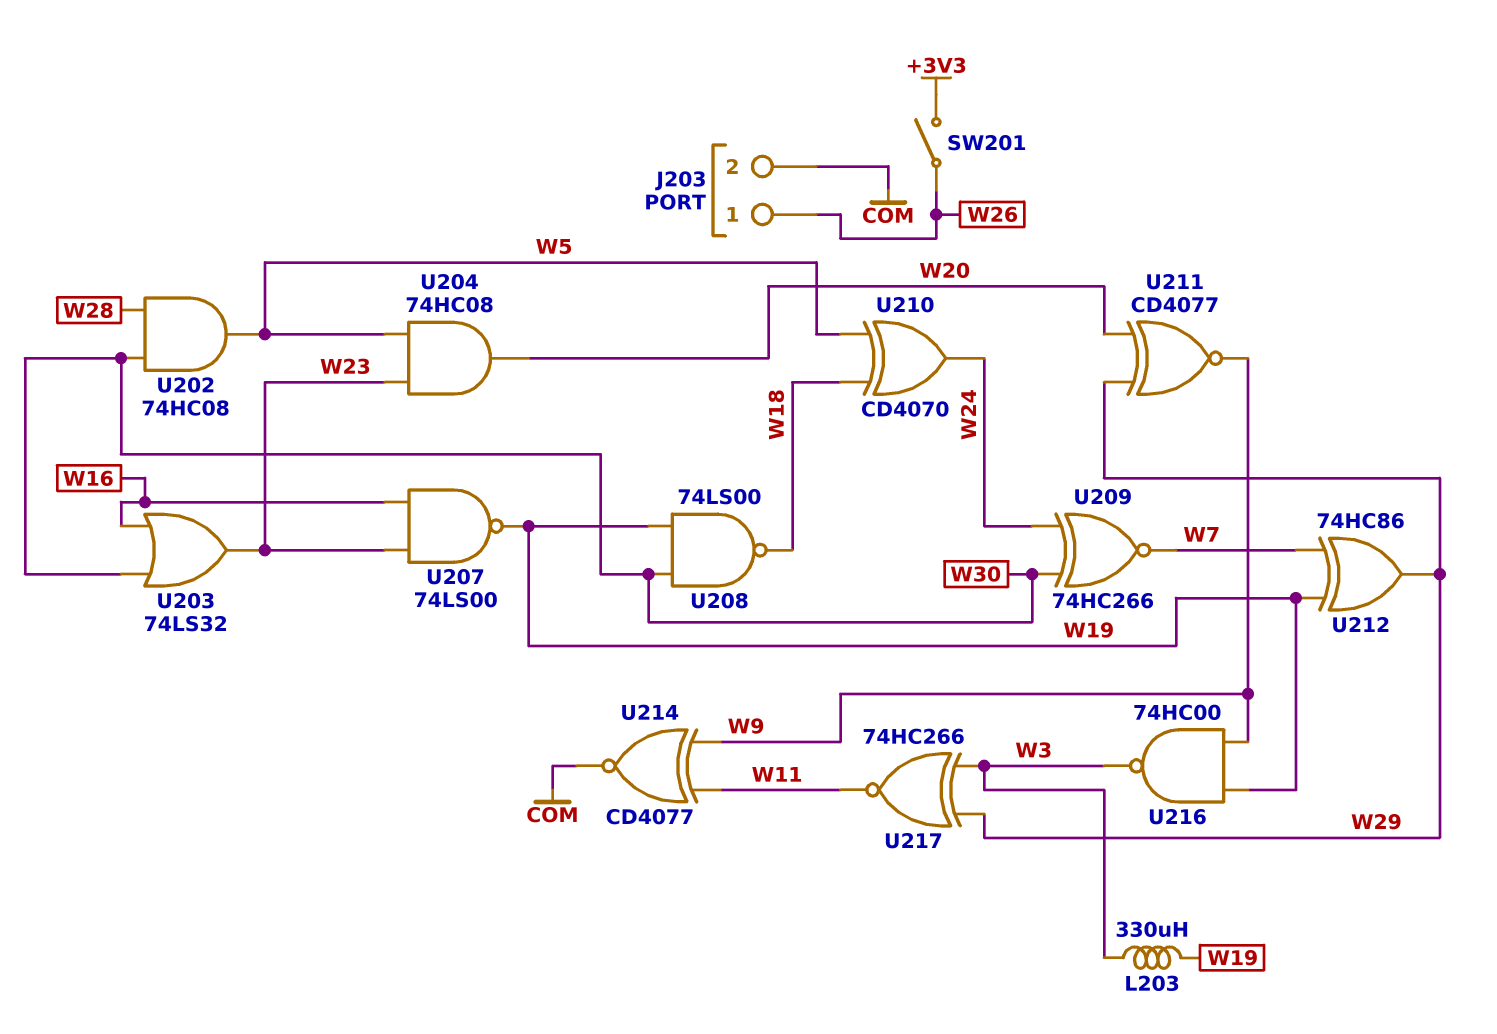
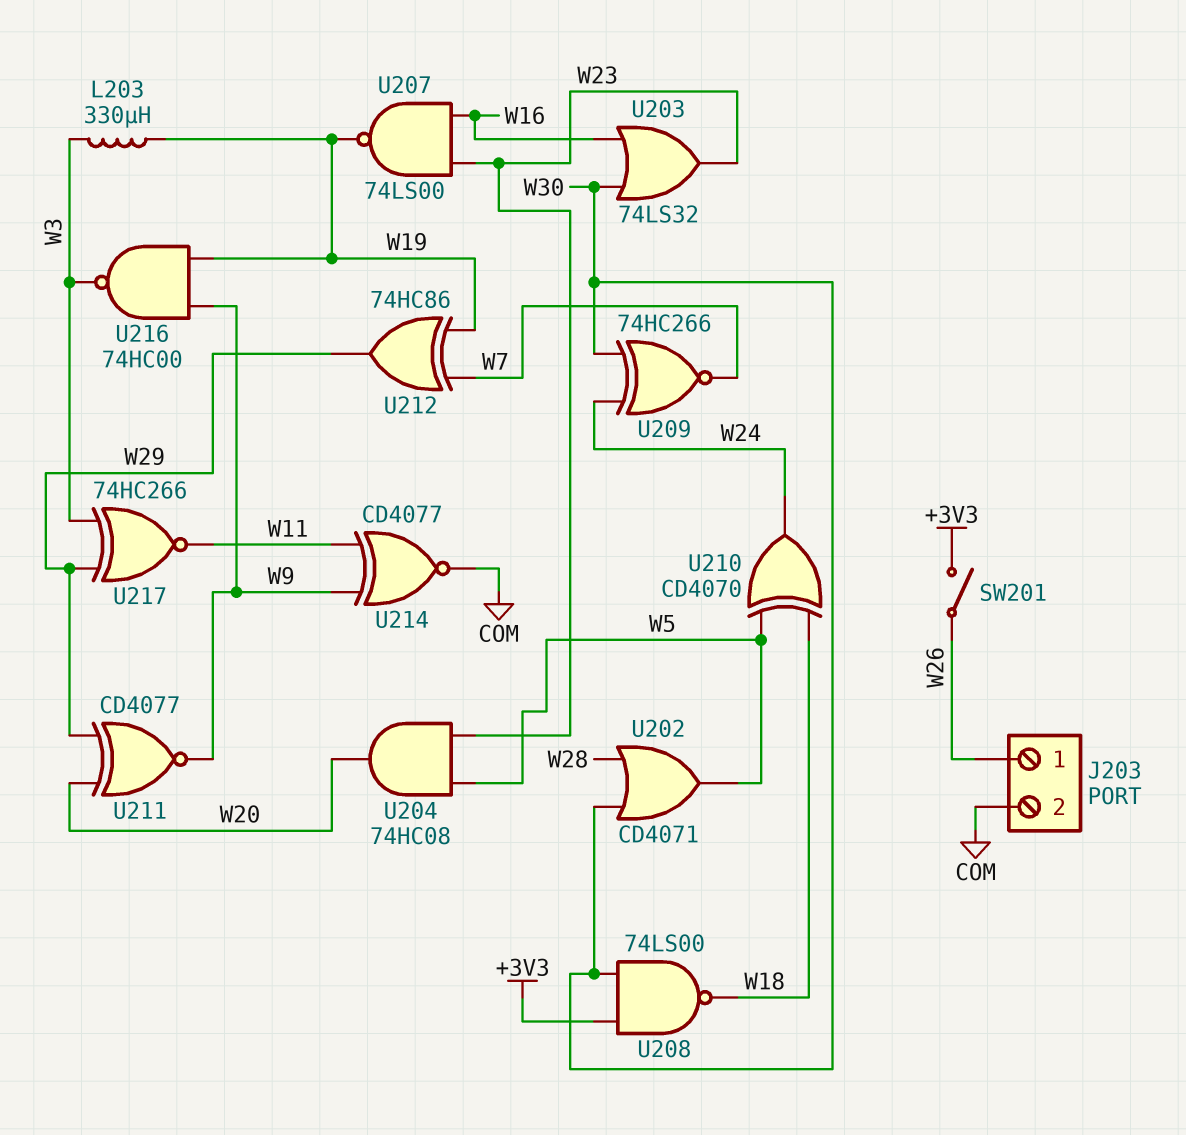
U202: AND 74HC08 (in W28, in W30, out W5) -> OR CD4071 (in W28, in W30, out W5)
U208: NAND 74LS00 (in W19, in W30, out W18) -> NAND 74LS00 (in +3V3, in W30, out W18)

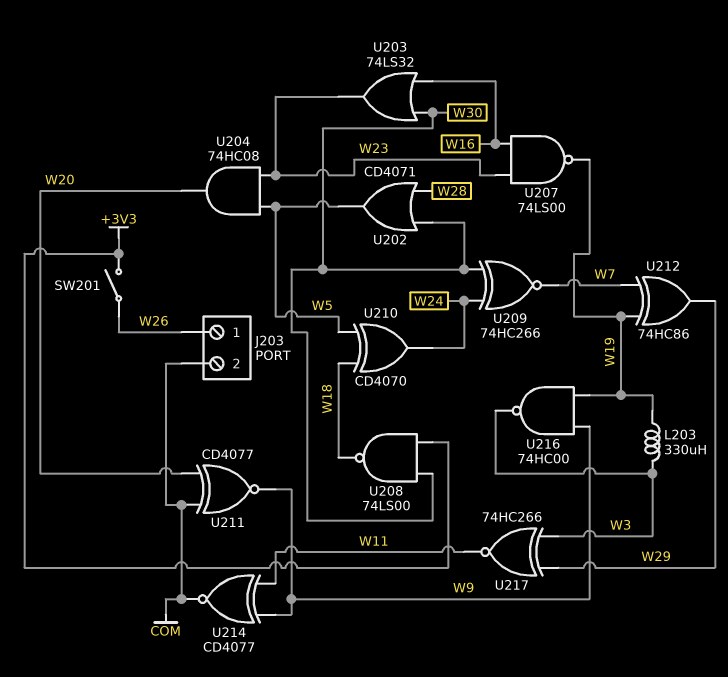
U211: XNOR CD4077 (in W20, in W29, out W9) -> XNOR CD4077 (in COM, in W20, out W9)

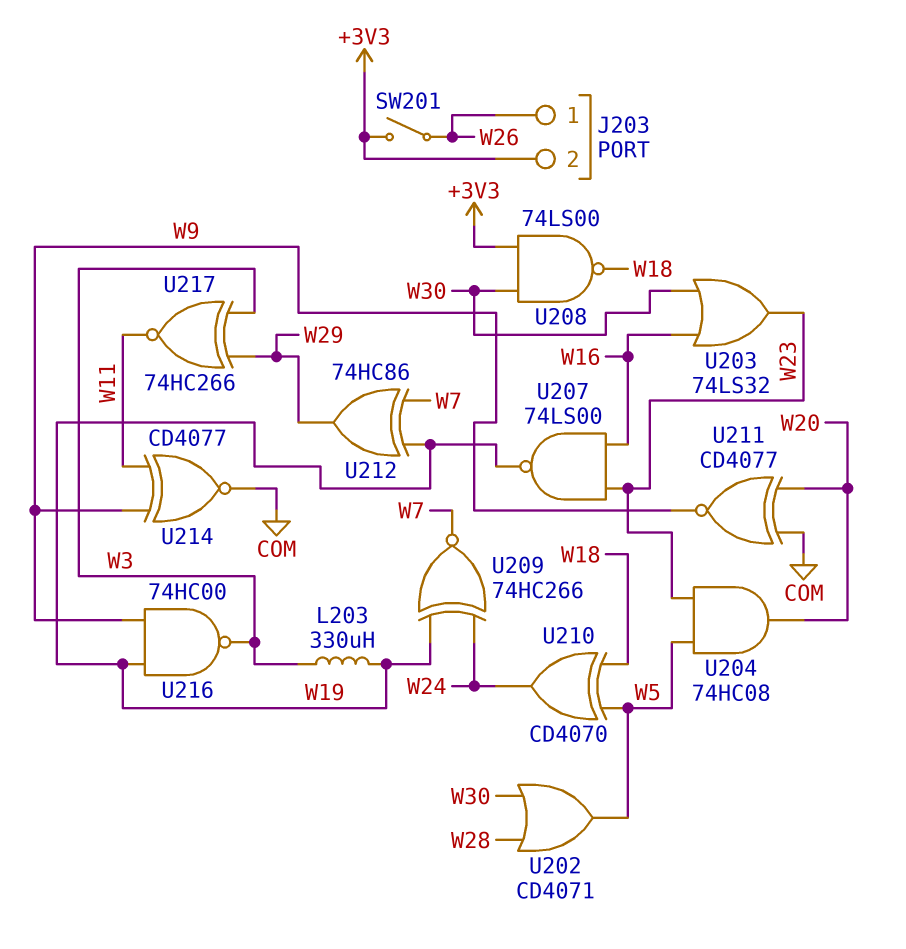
J203 pin 2: COM -> +3V3
U209: XNOR 74HC266 (in W24, in W30, out W7) -> XNOR 74HC266 (in W19, in W24, out W7)

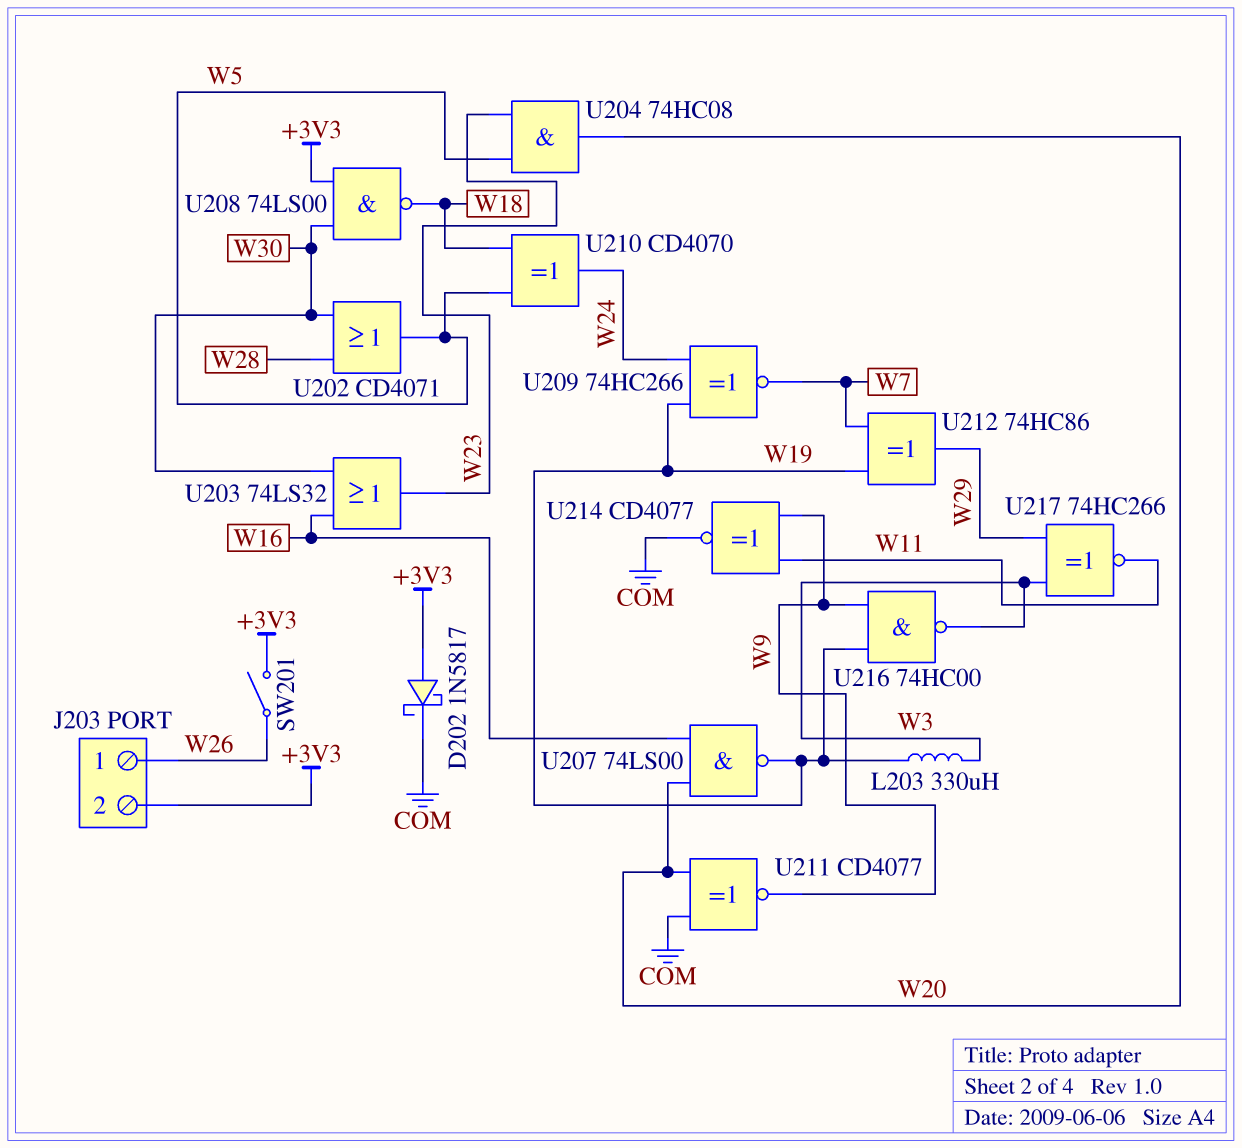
D202: none -> schottky 1N5817 (A +3V3, K COM)
U207: NAND 74LS00 (in W16, in W23, out W19) -> NAND 74LS00 (in W16, in W20, out W19)

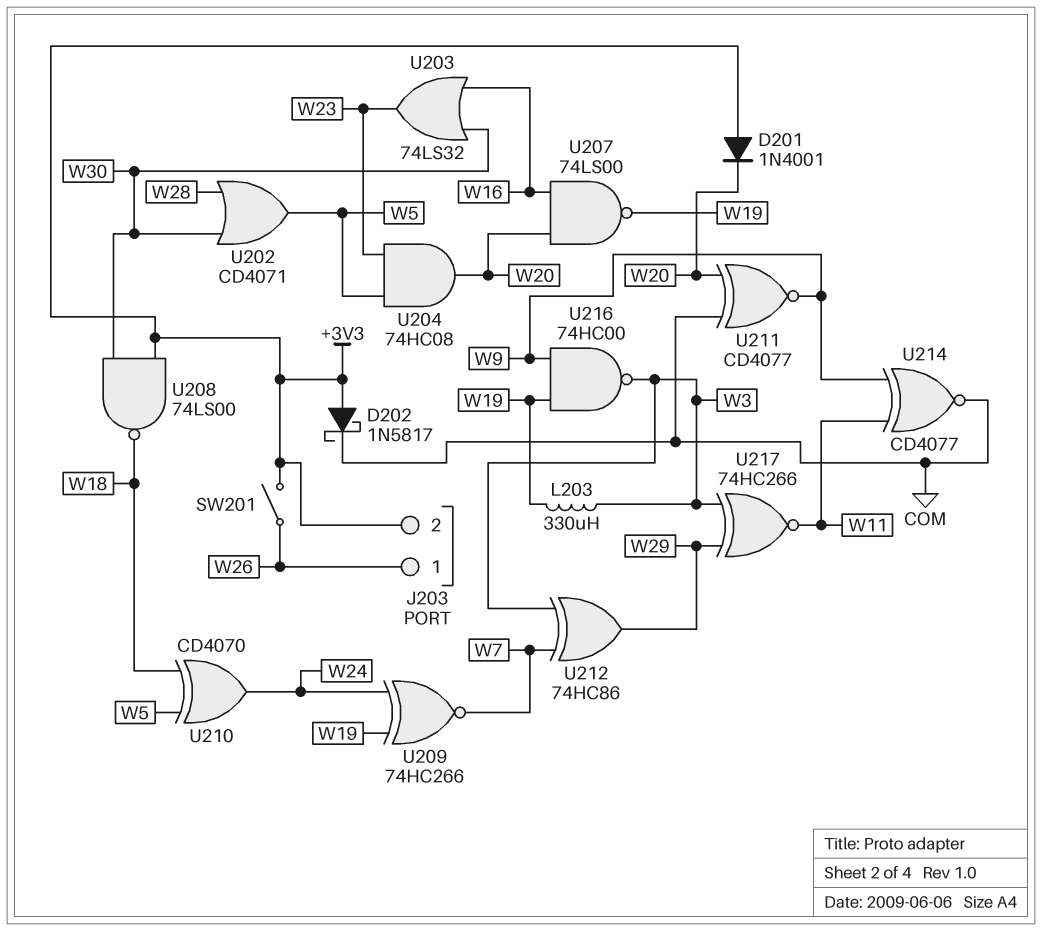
D201: none -> diode 1N4001 (A +3V3, K W20)
U212: XOR 74HC86 (in W7, in W19, out W29) -> XOR 74HC86 (in W3, in W7, out W29)

